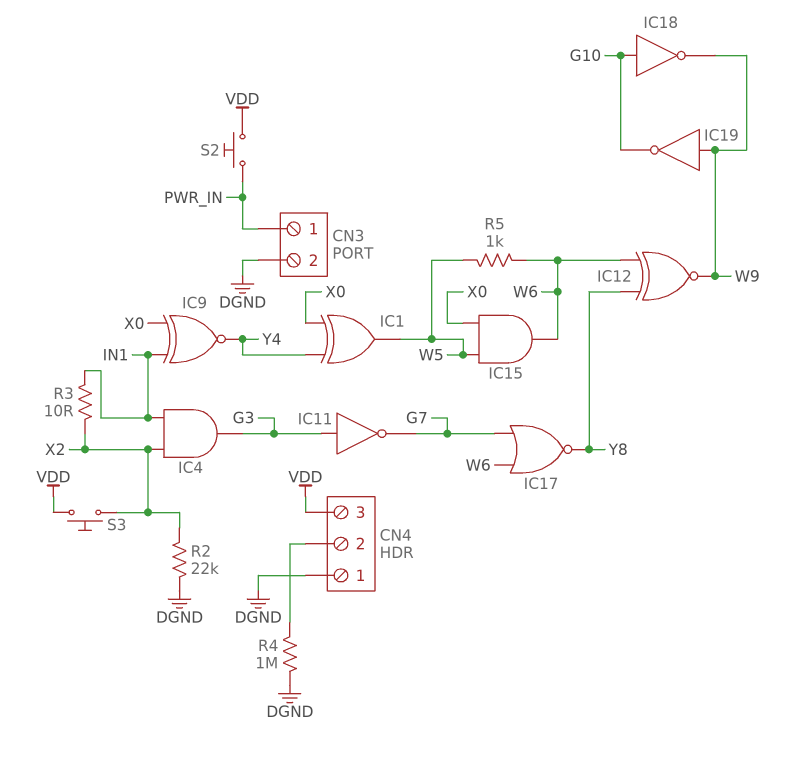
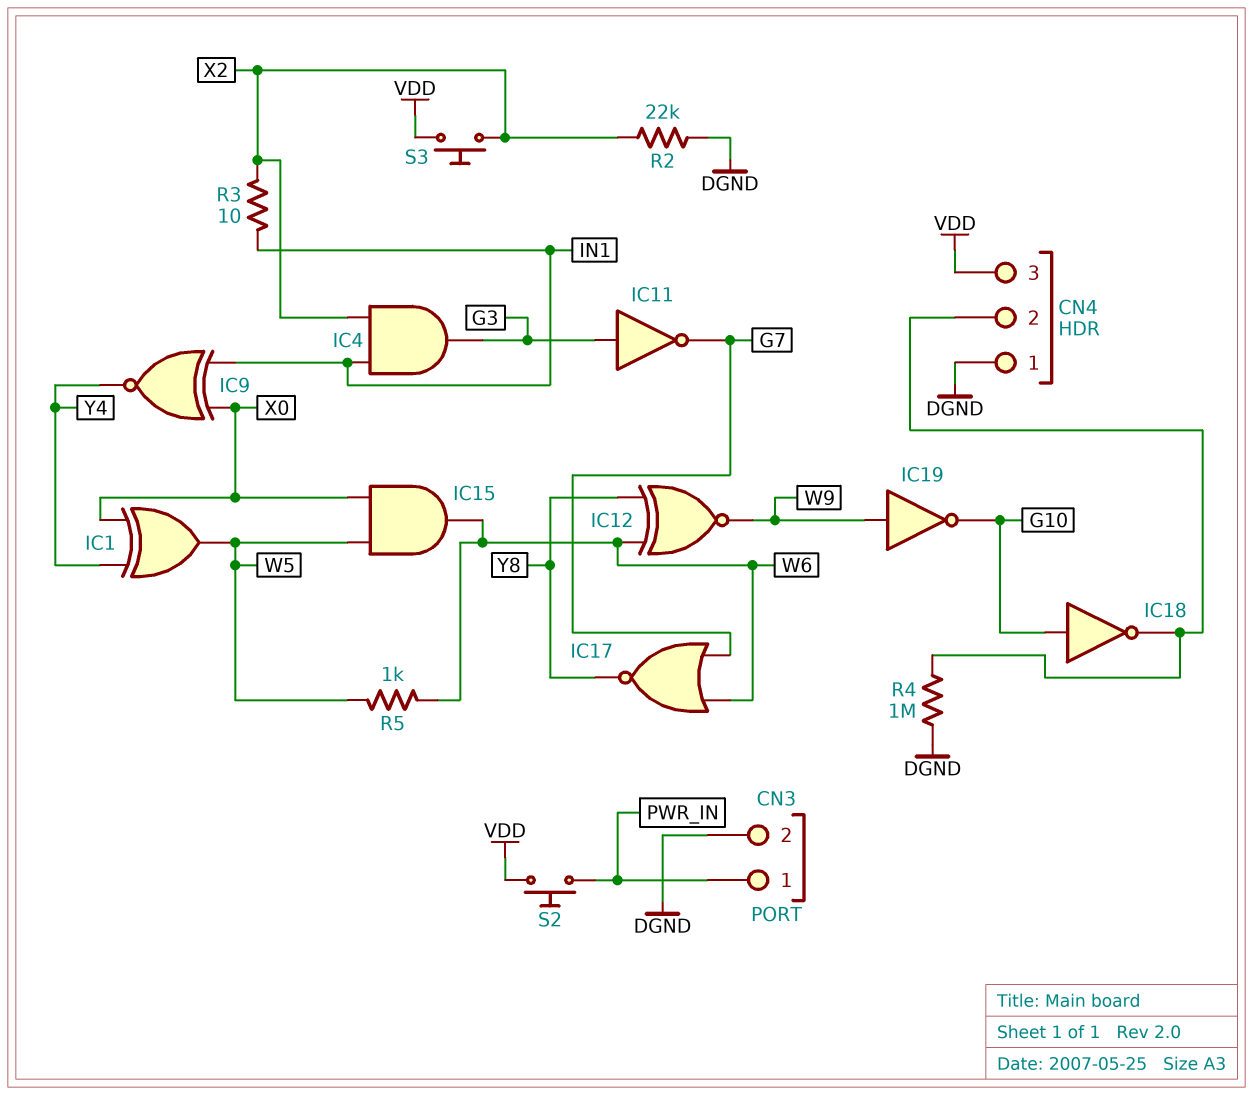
IC18: NOT (in G10, out W9) -> NOT (in G10, out CN4/2)

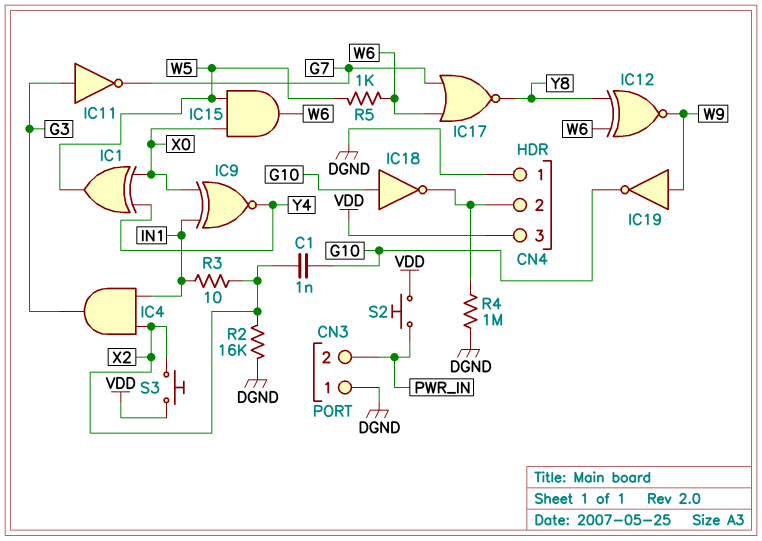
C1: none -> 1nF (G10, X2)
CN3 pin 1: PWR_IN -> DGND
CN3 pin 2: DGND -> PWR_IN
R2: 22k (DGND, X2) -> 16k (DGND, X2)

